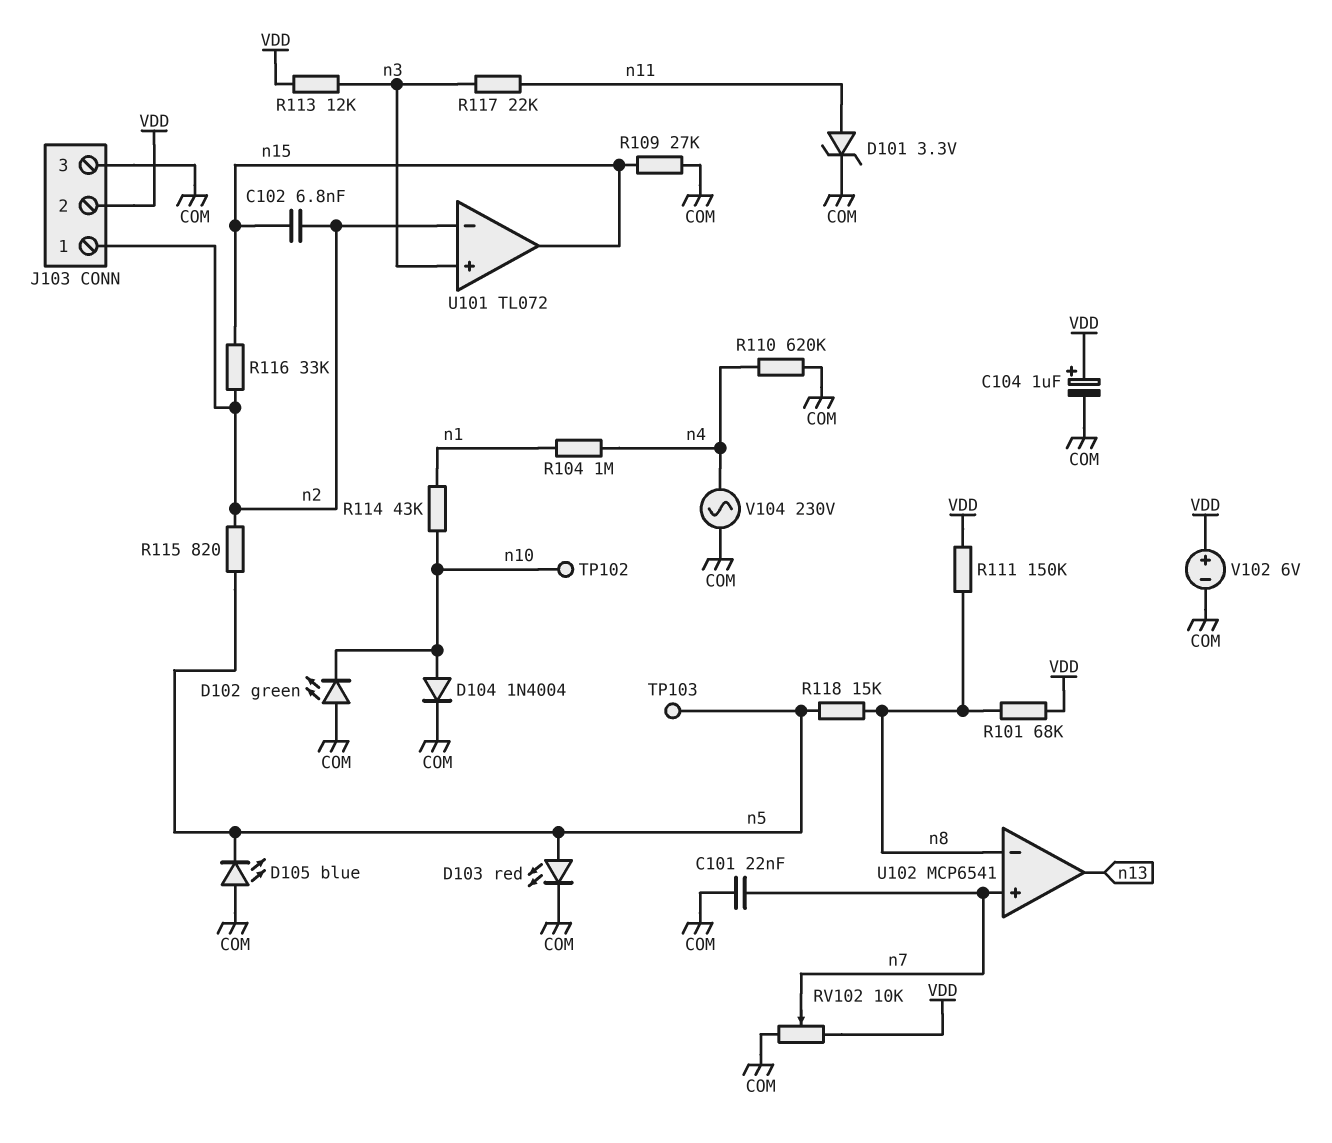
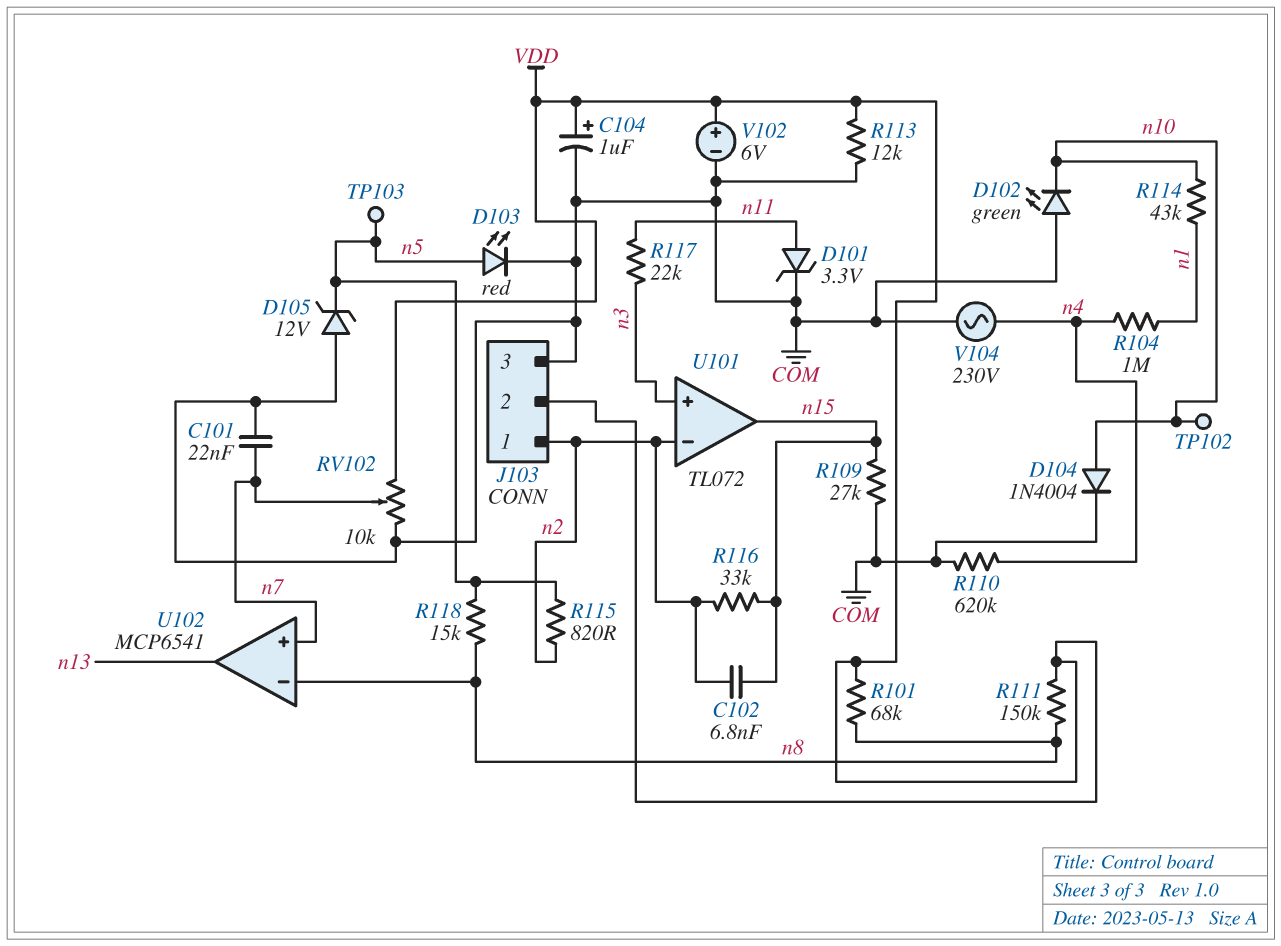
D105: LED blue (A COM, K n5) -> zener 12V (A COM, K n5)
R113: 12k (VDD, n3) -> 12k (COM, VDD)

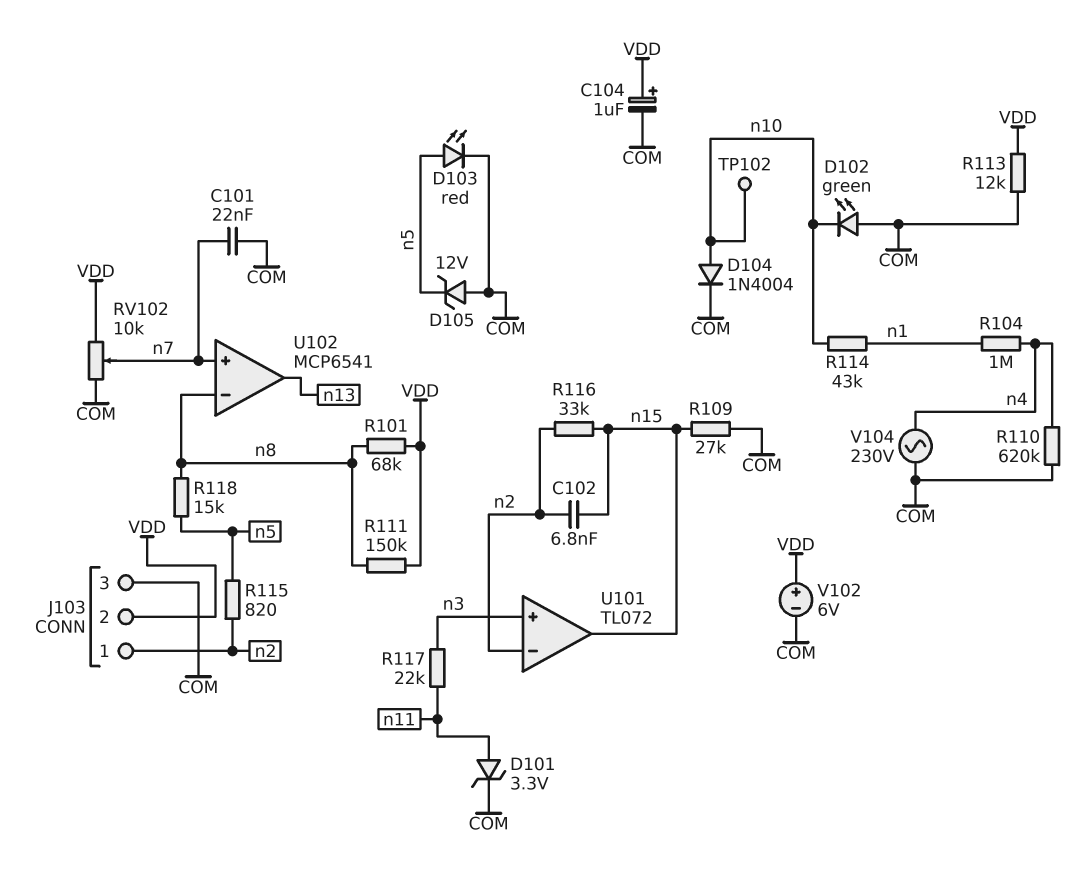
TP103: test point (n5) -> none

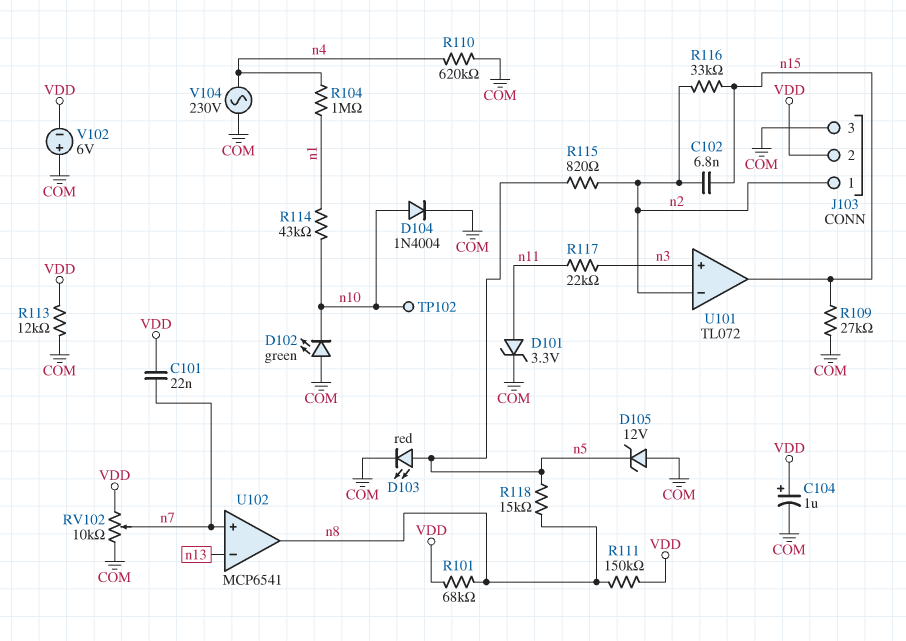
C101: 22nF (COM, n7) -> 22nF (VDD, n7)
U102 pin in-: n8 -> n13
U102 pin out: n13 -> n8
V102: 6V (plus VDD, minus COM) -> 6V (plus COM, minus VDD)

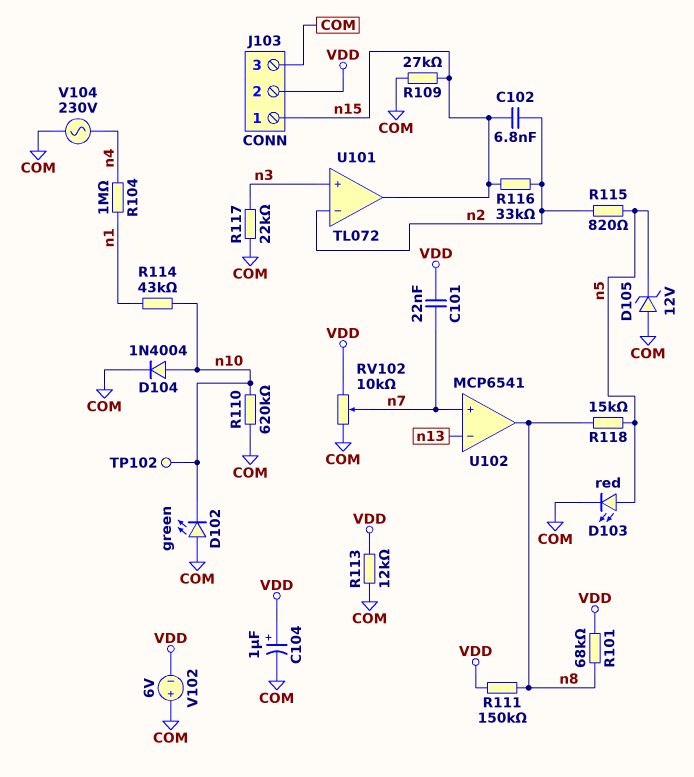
D101: zener 3.3V (A n11, K COM) -> none
J103 pin 1: n2 -> n15
R110: 620k (COM, n4) -> 620k (COM, n10)
R117: 22k (n3, n11) -> 22k (COM, n3)

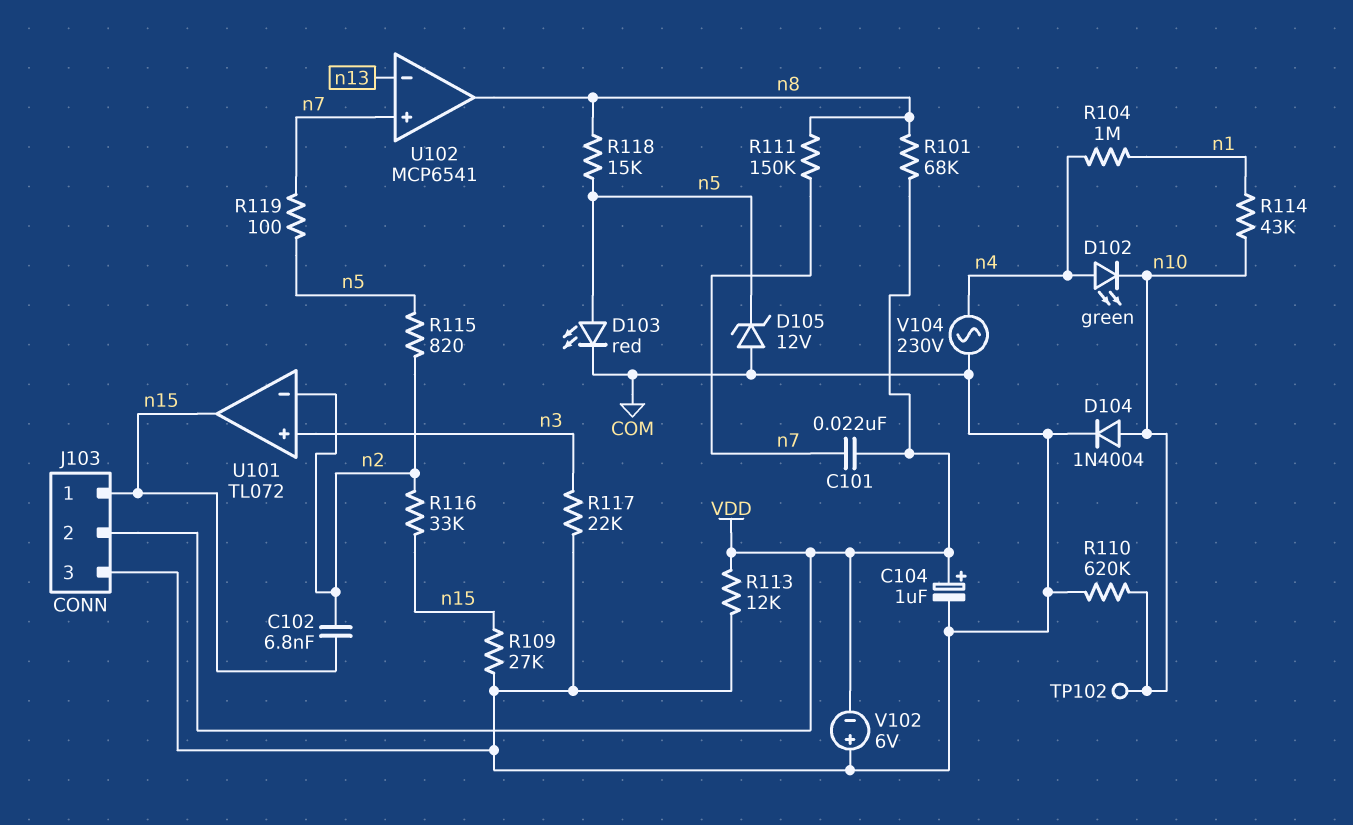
D102: LED green (A COM, K n10) -> LED green (A n4, K n10)
R111: 150k (VDD, n8) -> 150k (n7, n8)
R119: none -> 100 (n5, n7)
RV102: 10k (COM, VDD, wiper n7) -> none

